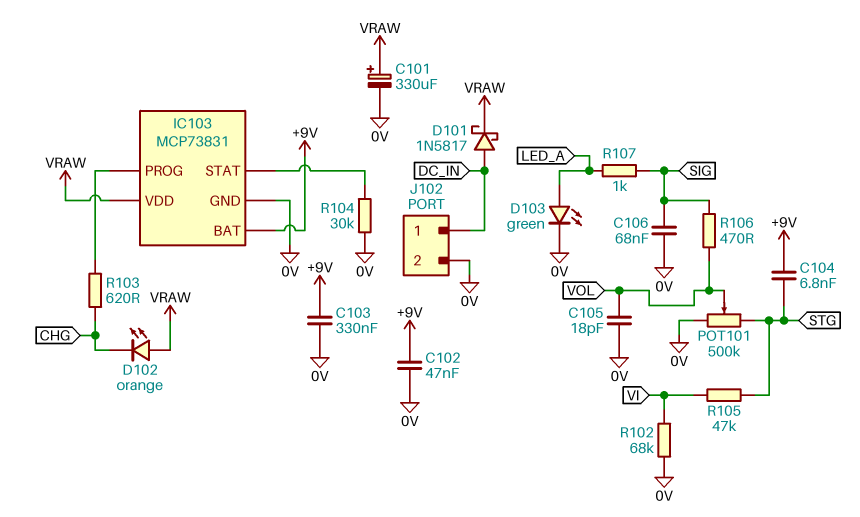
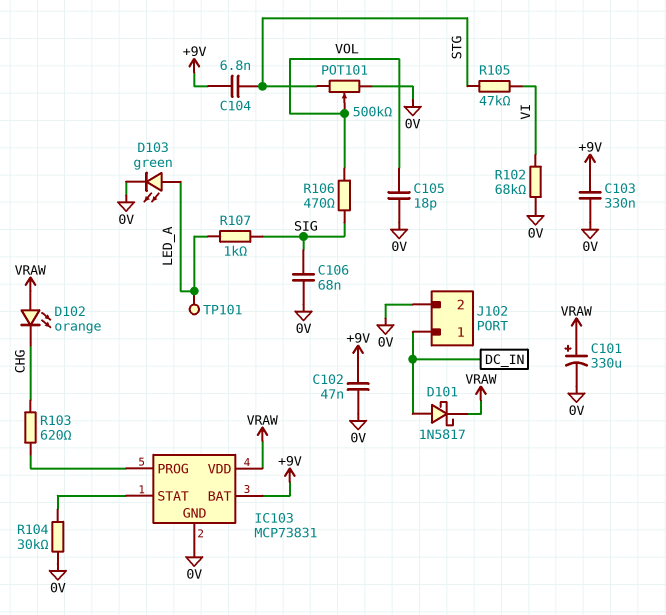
TP101: none -> test point (LED_A)

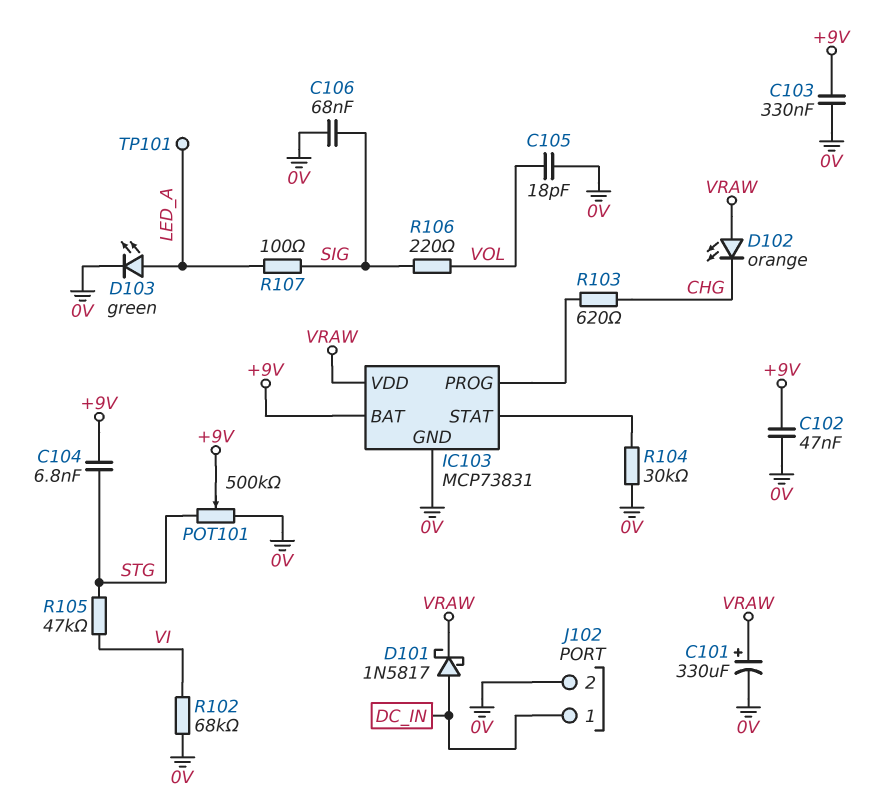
POT101: 500k (0V, STG, wiper VOL) -> 500k (0V, STG, wiper +9V)
R106: 470 (SIG, VOL) -> 220 (SIG, VOL)
R107: 1k (LED_A, SIG) -> 100 (LED_A, SIG)

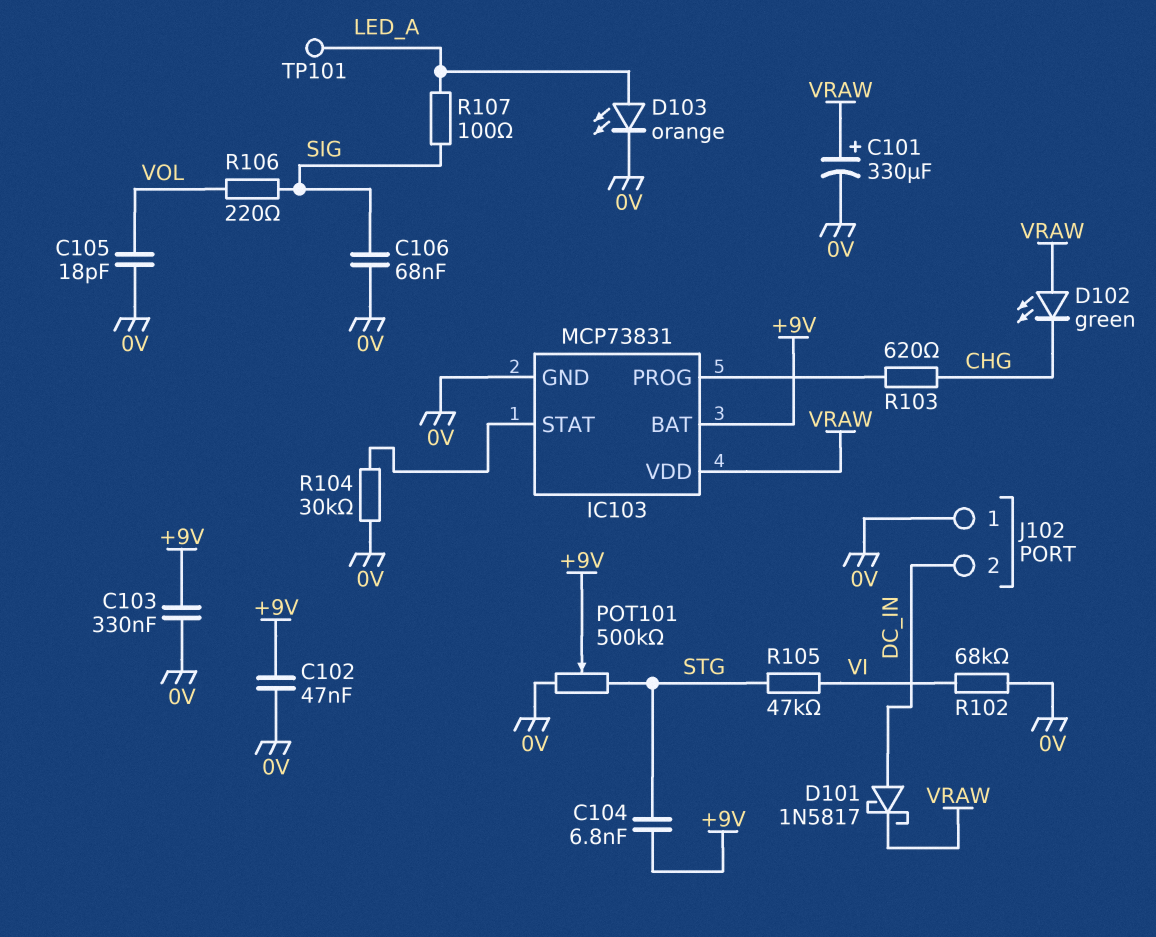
D102: LED orange (A VRAW, K CHG) -> LED green (A VRAW, K CHG)
D103: LED green (A LED_A, K 0V) -> LED orange (A LED_A, K 0V)
J102 pin 1: DC_IN -> 0V
J102 pin 2: 0V -> DC_IN

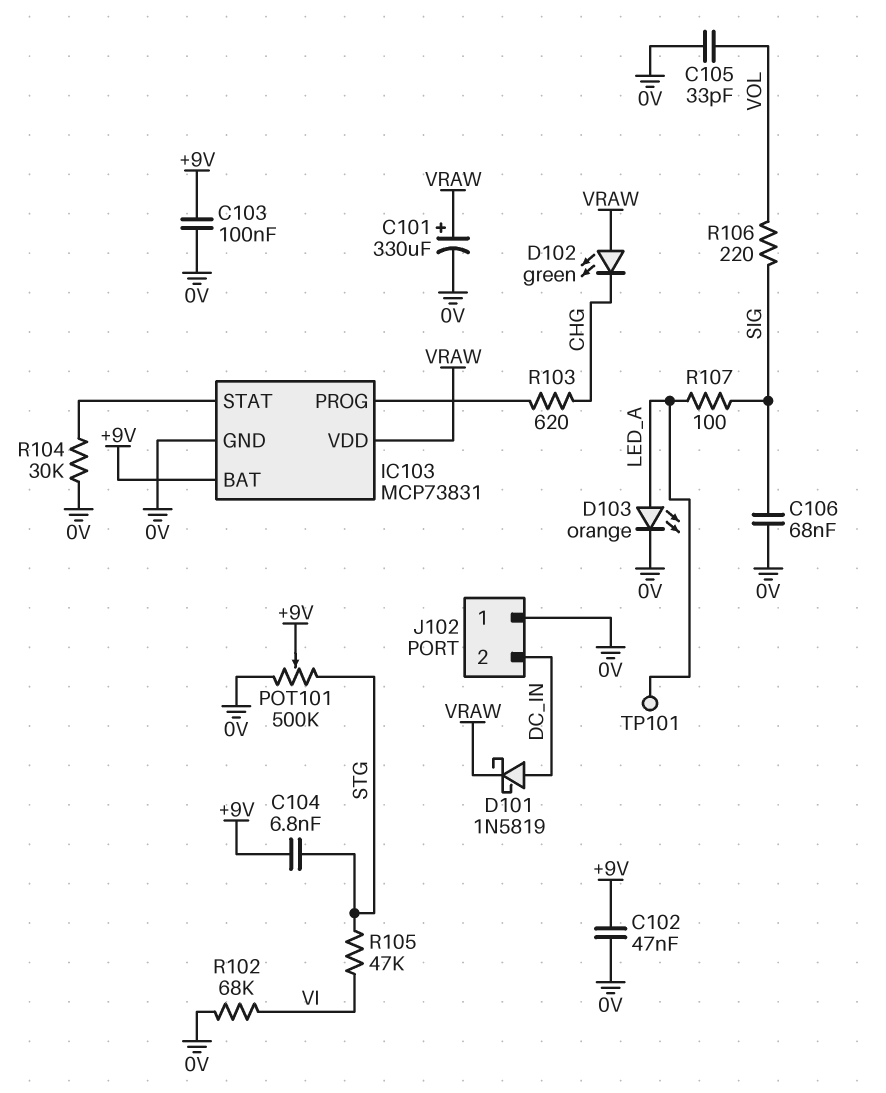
C103: 330nF (+9V, 0V) -> 100nF (+9V, 0V)
C105: 18pF (0V, VOL) -> 33pF (0V, VOL)
D101: schottky 1N5817 (A DC_IN, K VRAW) -> schottky 1N5819 (A DC_IN, K VRAW)

